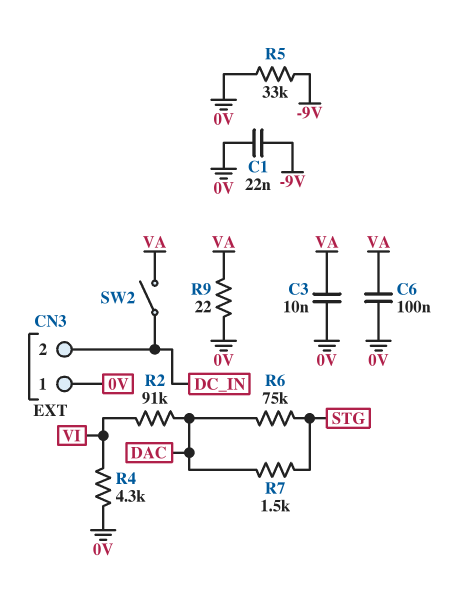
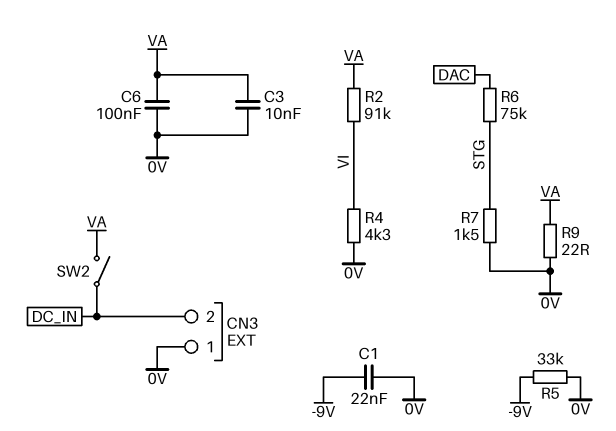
R2: 91k (DAC, VI) -> 91k (VA, VI)
R7: 1.5k (DAC, STG) -> 1.5k (0V, STG)

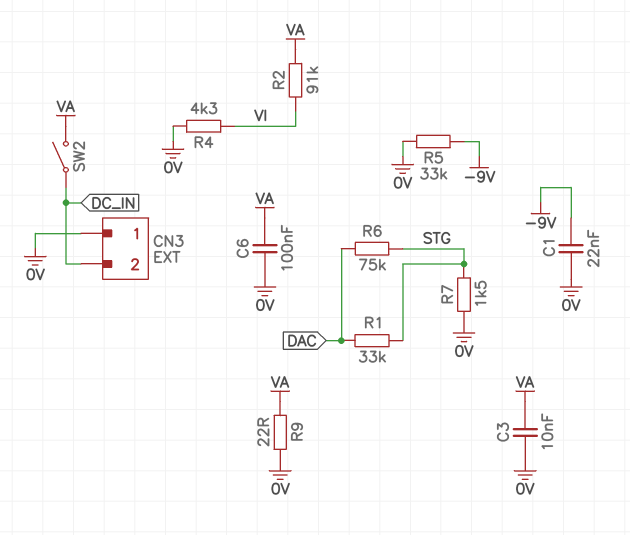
R1: none -> 33k (DAC, STG)

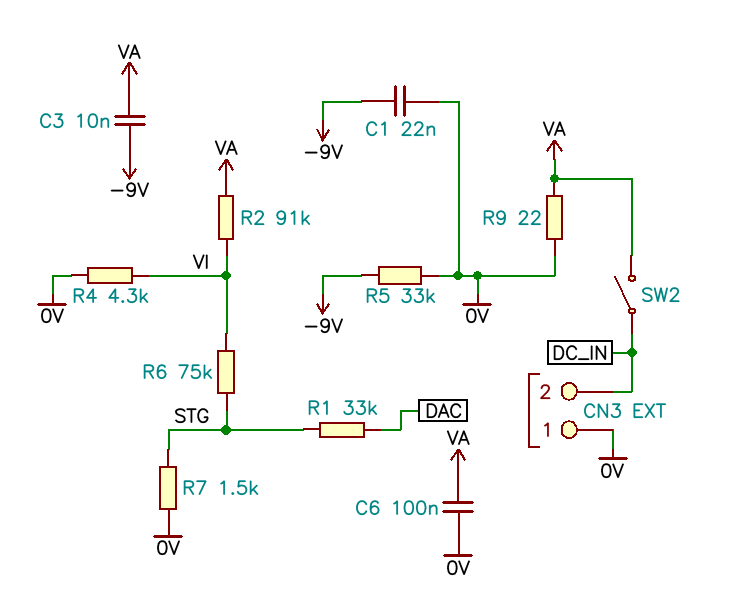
C3: 10nF (0V, VA) -> 10nF (-9V, VA)
R6: 75k (DAC, STG) -> 75k (STG, VI)

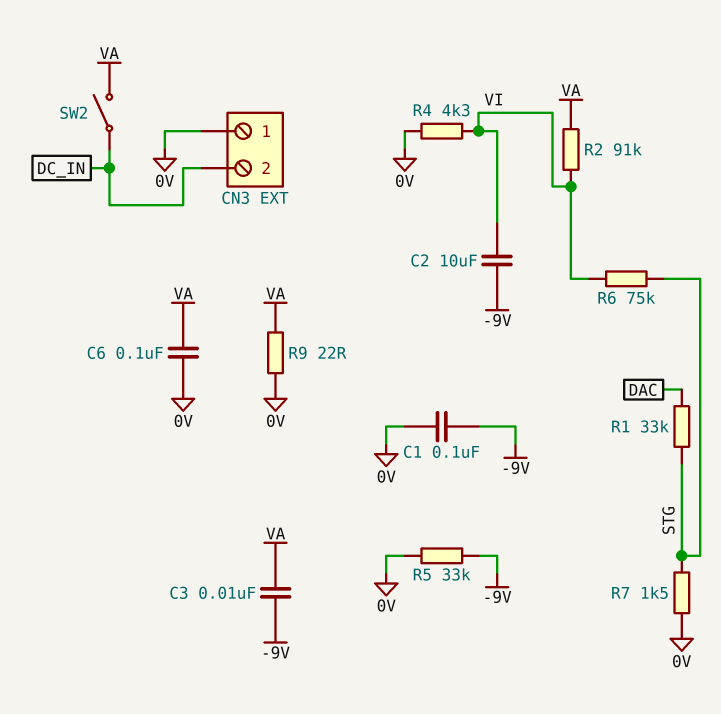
C1: 22nF (-9V, 0V) -> 100nF (-9V, 0V)
C2: none -> 10uF (-9V, VI)

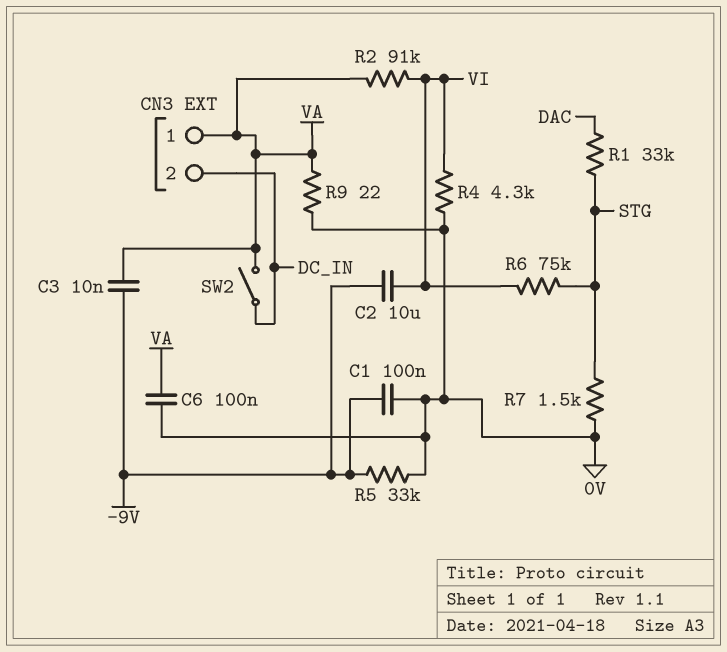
CN3 pin 1: 0V -> VA

